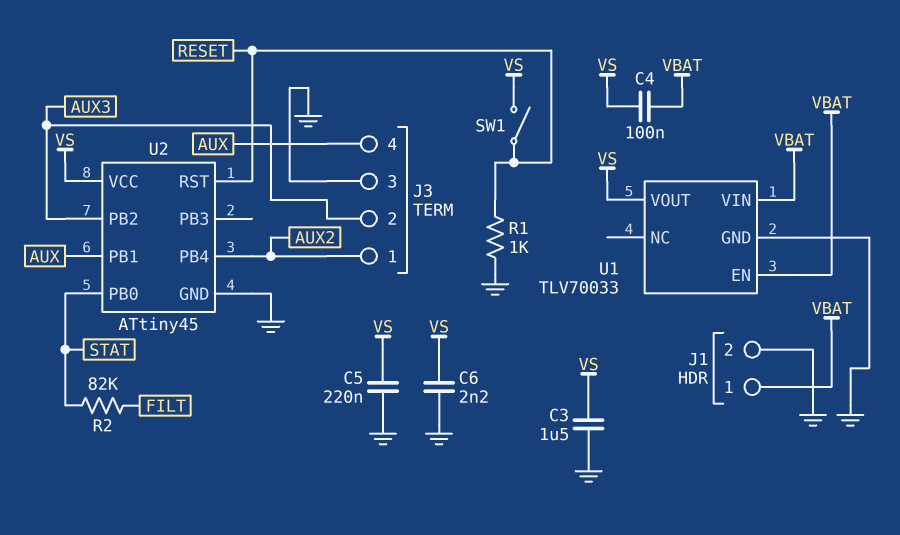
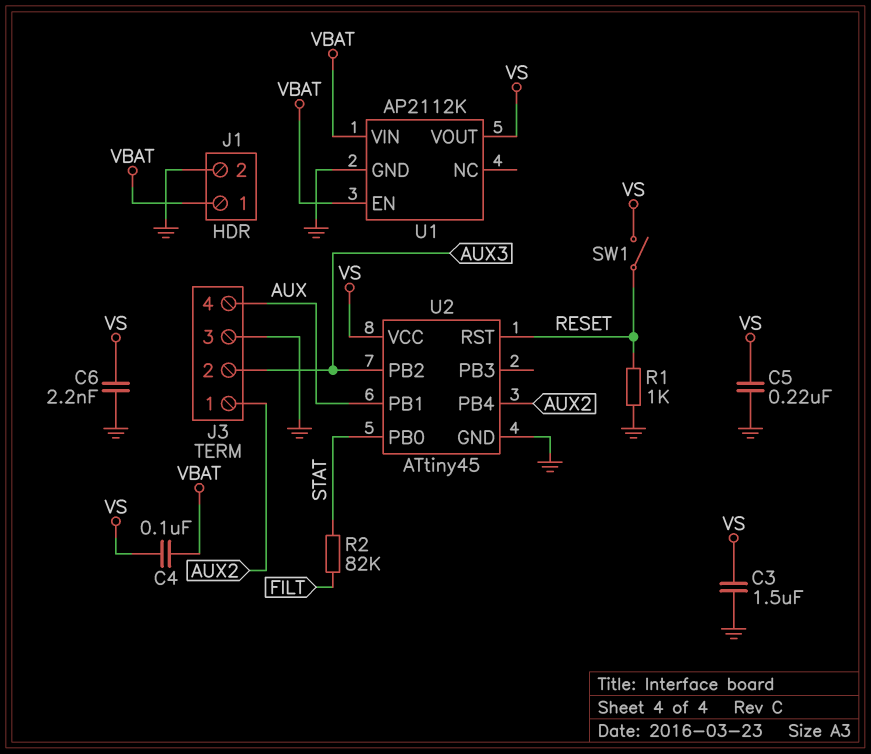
U1: TLV70033 -> AP2112K

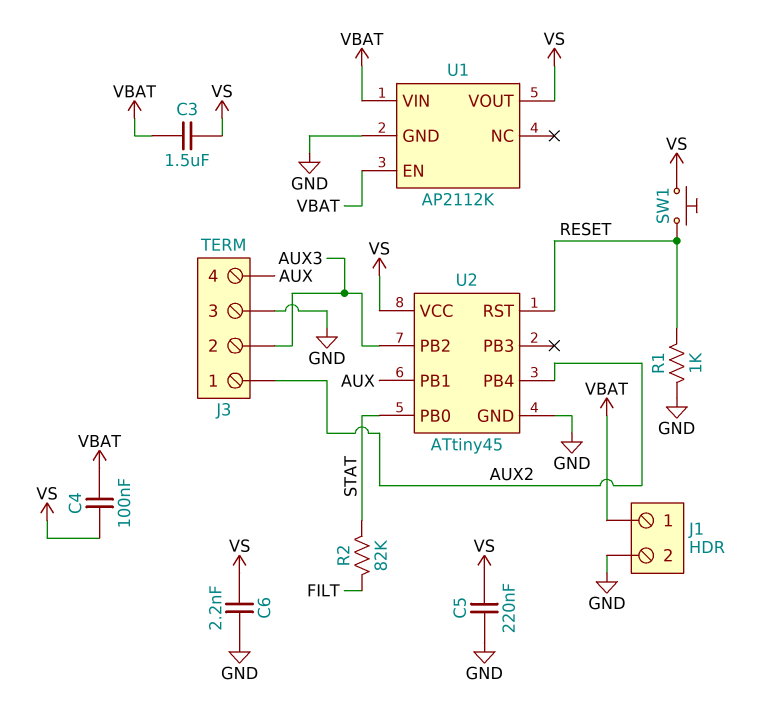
C3: 1.5uF (GND, VS) -> 1.5uF (VBAT, VS)
SW1: switch (RESET, VS) -> button (RESET, VS)

